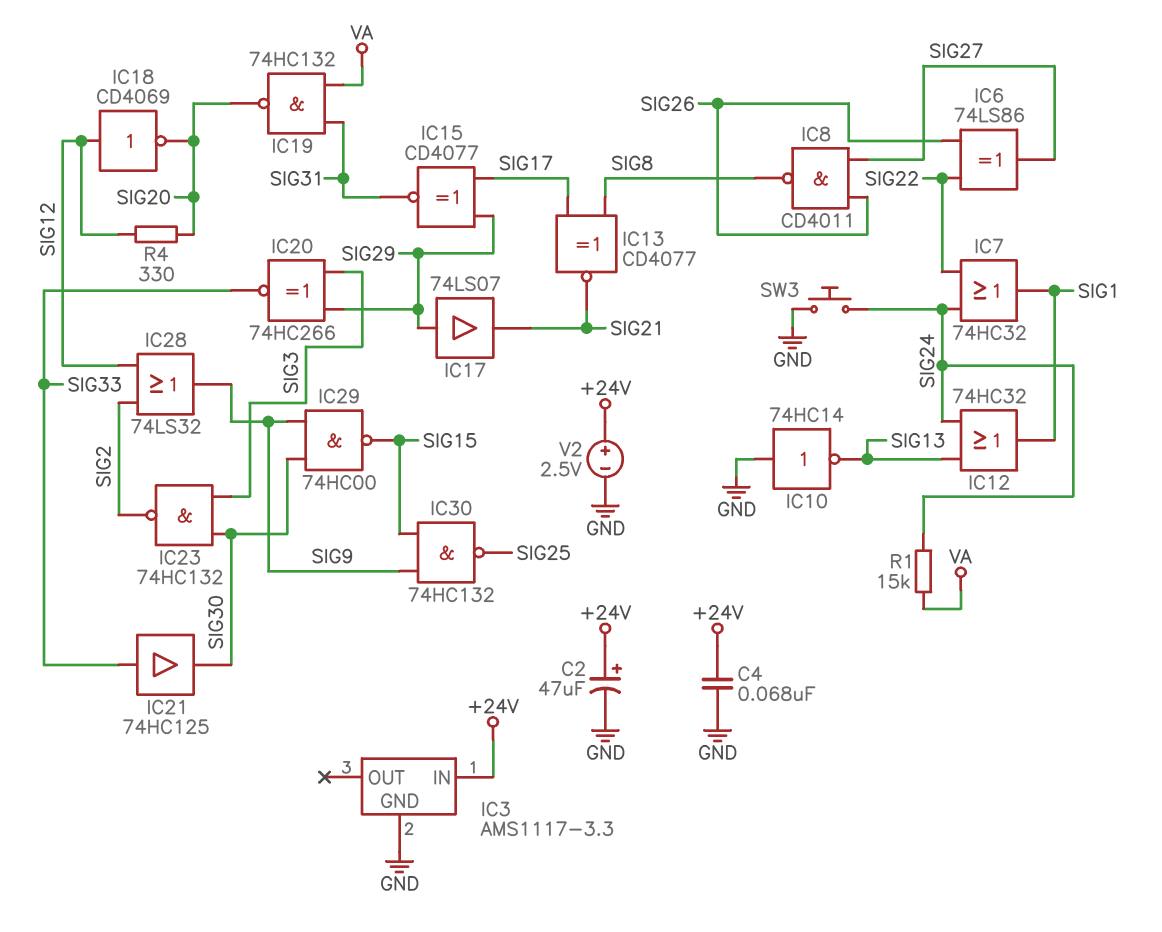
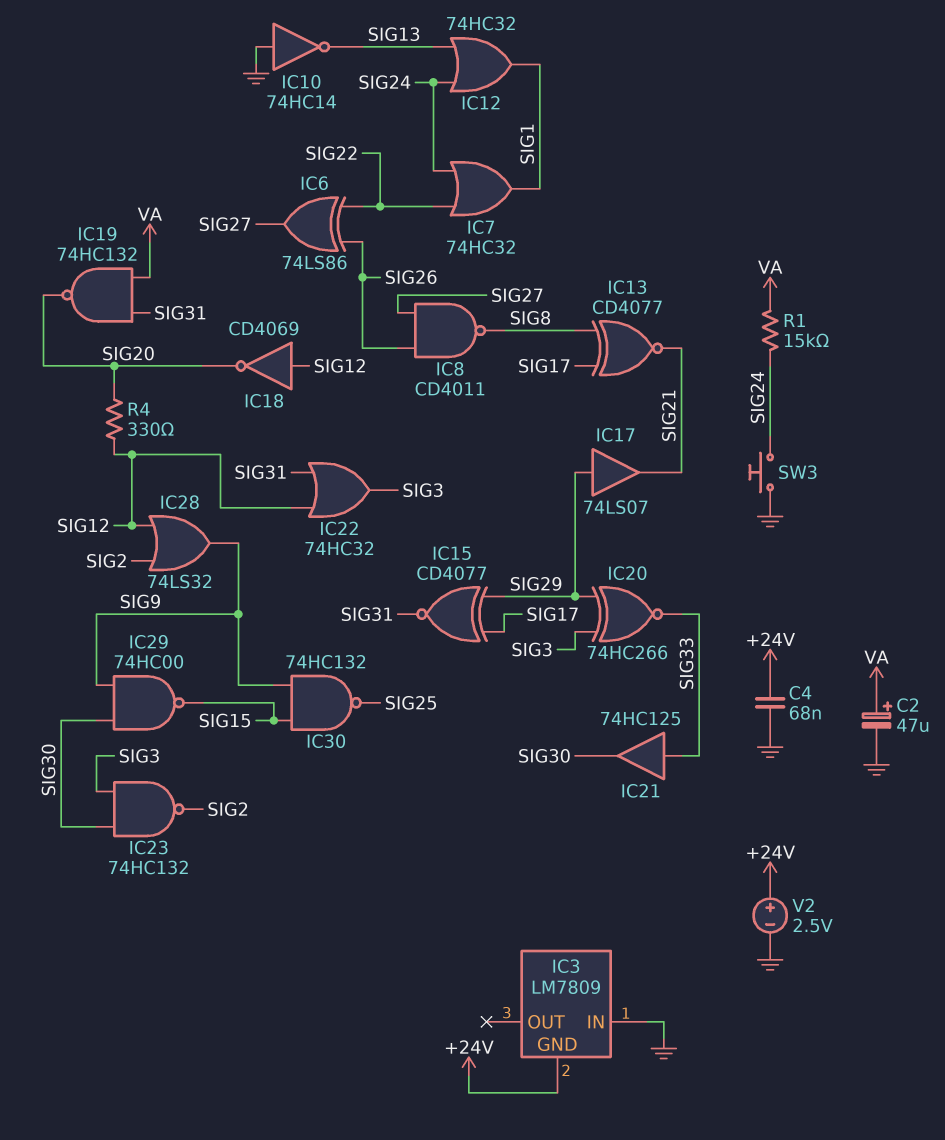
C2: 47uF (plus +24V, minus GND) -> 47uF (plus VA, minus GND)
IC3: AMS1117-3.3 -> LM7809
IC3 pin GND: GND -> +24V
IC3 pin IN: +24V -> GND
IC22: none -> OR 74HC32 (in SIG12, in SIG31, out SIG3)

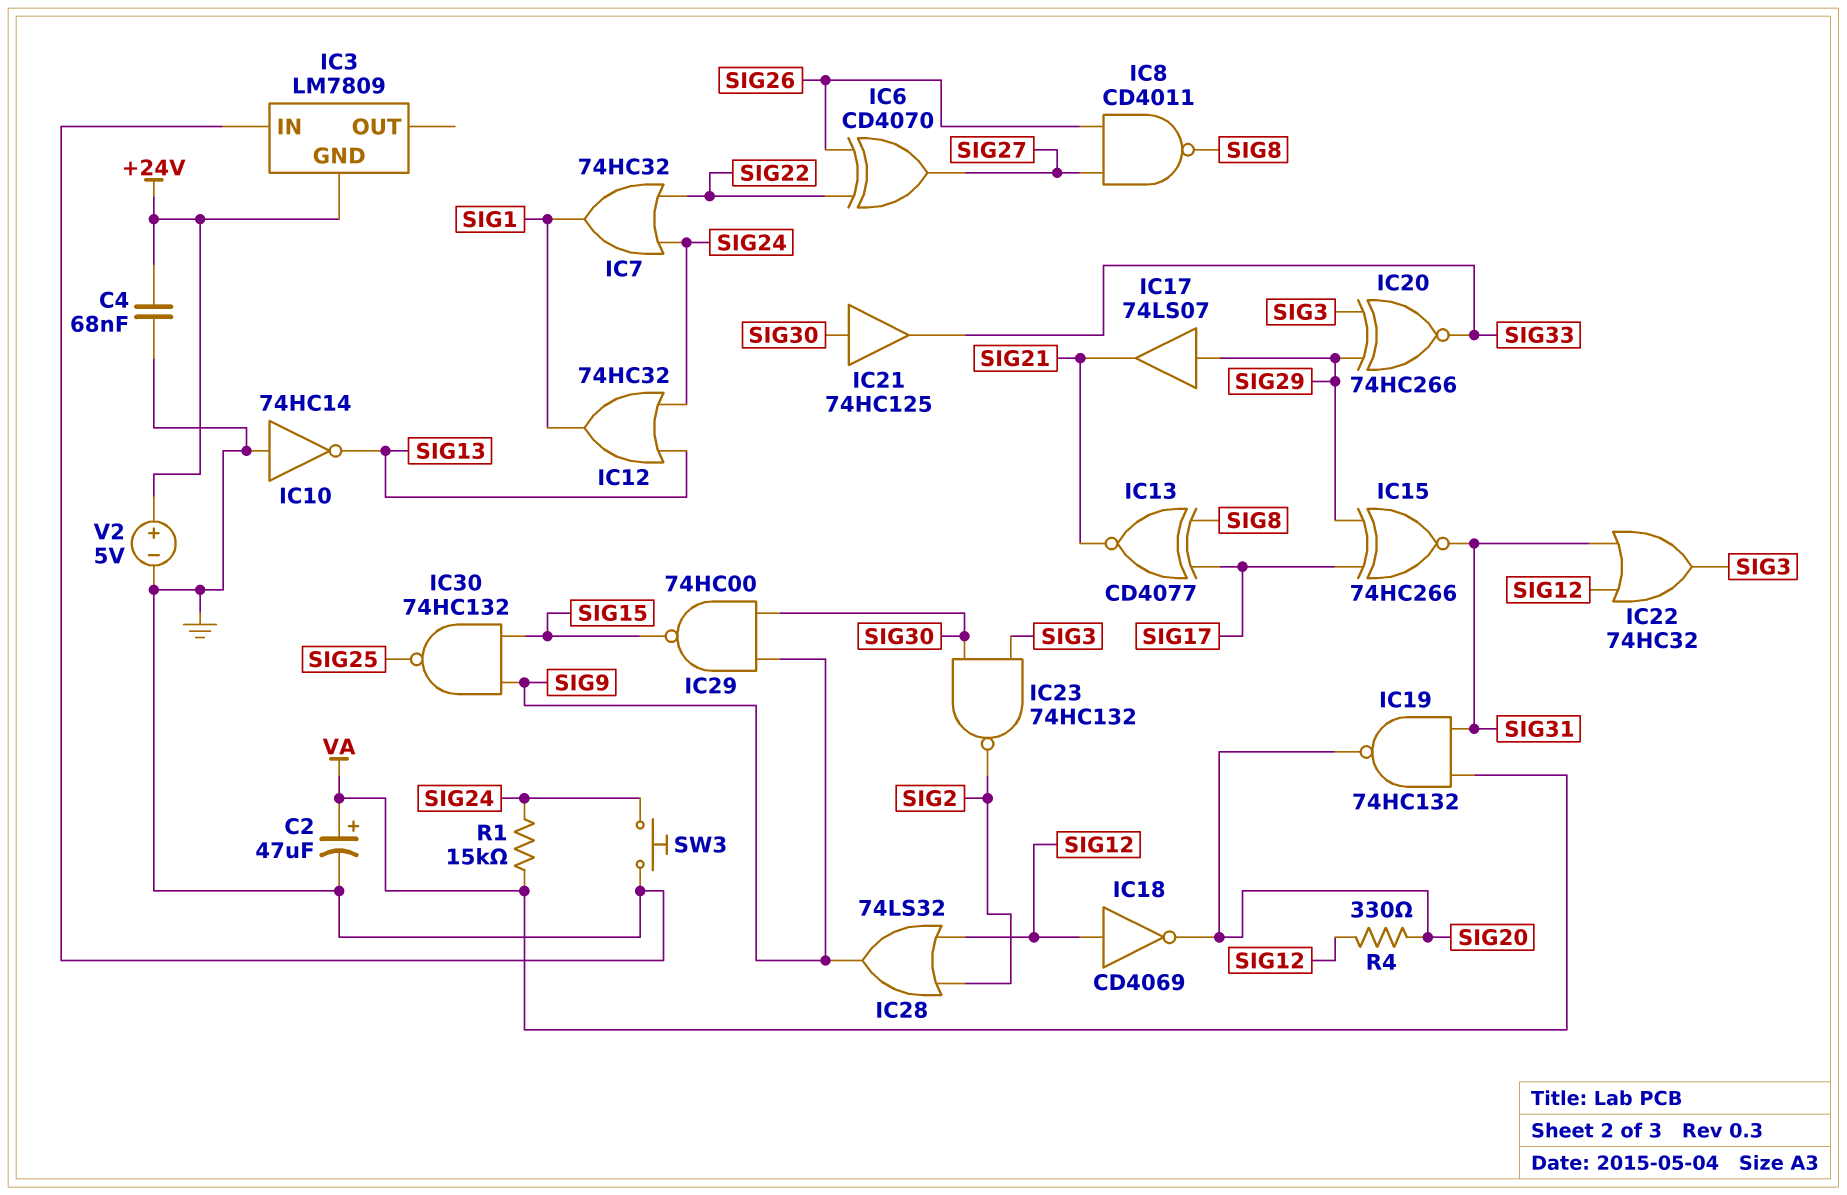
IC6: XOR 74LS86 (in SIG22, in SIG26, out SIG27) -> XOR CD4070 (in SIG22, in SIG26, out SIG27)
IC15: XNOR CD4077 (in SIG17, in SIG29, out SIG31) -> XNOR 74HC266 (in SIG17, in SIG29, out SIG31)
IC21: buffer 74HC125 (in SIG33, out SIG30) -> buffer 74HC125 (in SIG30, out SIG33)
V2: 2.5V (plus +24V, minus GND) -> 5V (plus +24V, minus GND)

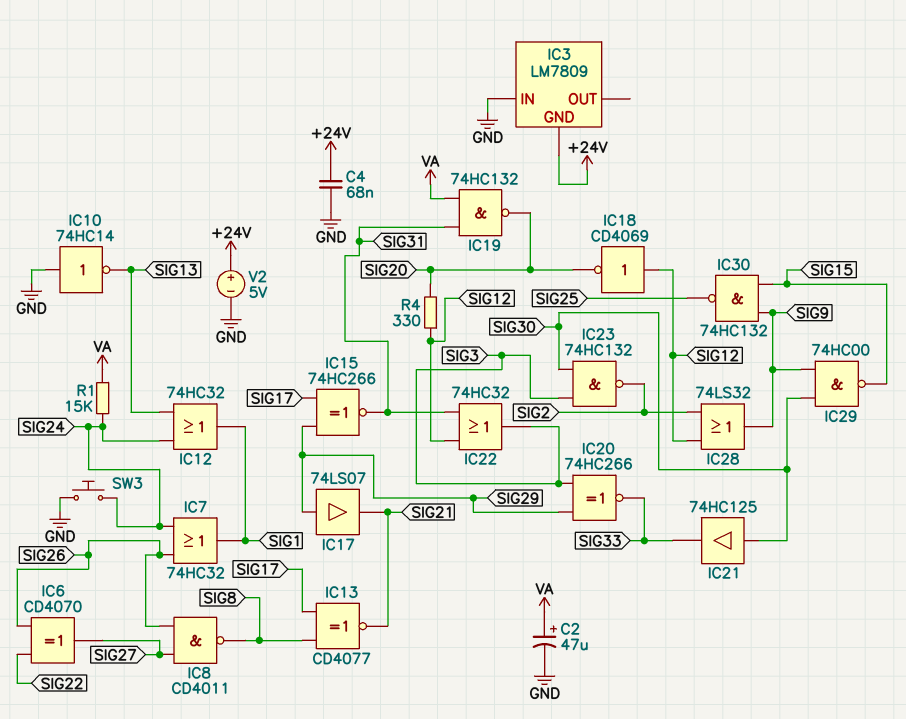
IC7: OR 74HC32 (in SIG22, in SIG24, out SIG1) -> OR 74HC32 (in SIG24, in SIG26, out SIG1)

